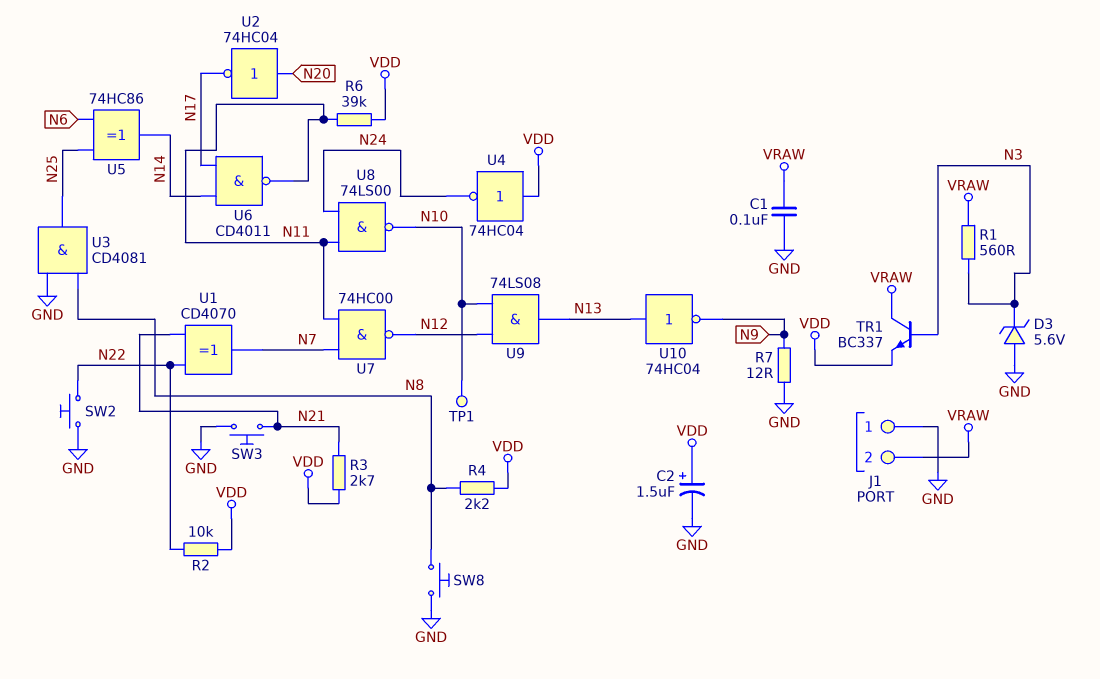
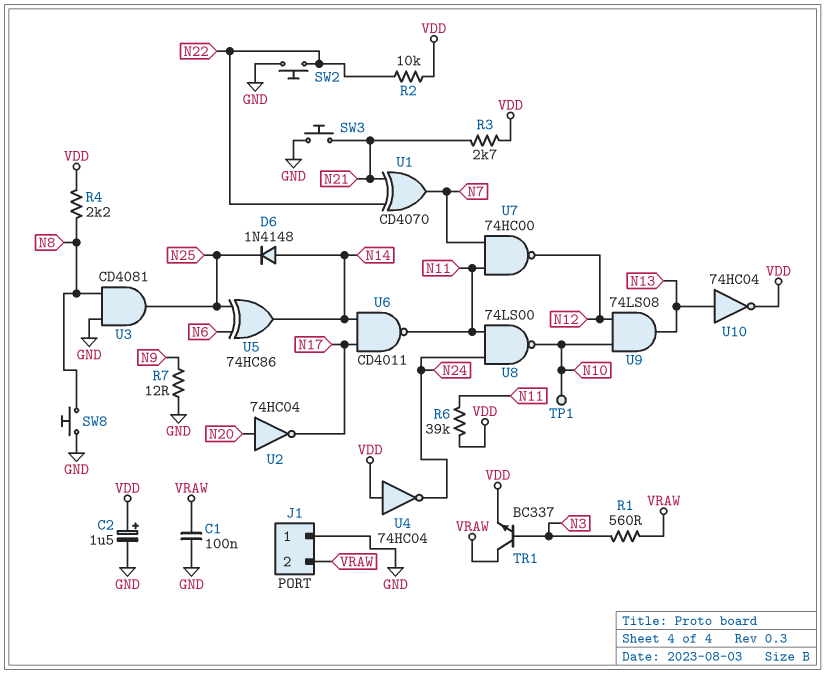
D3: zener 5.6V (A GND, K N3) -> none
D6: none -> diode 1N4148 (A N14, K N25)
U10: NOT 74HC04 (in N13, out N9) -> NOT 74HC04 (in N13, out VDD)

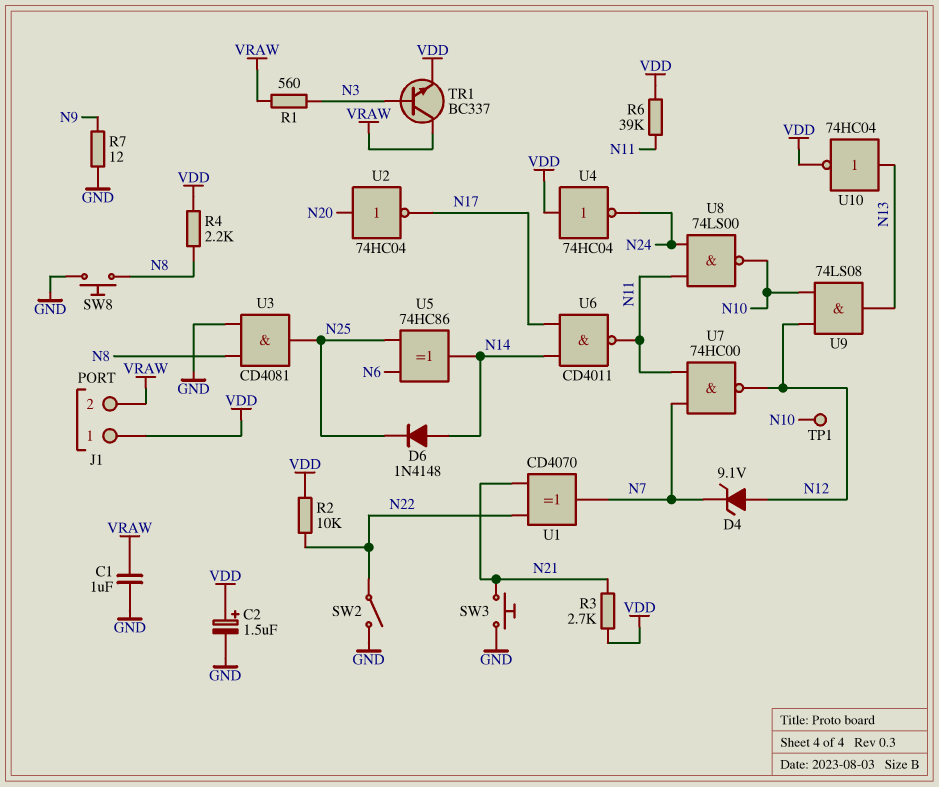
C1: 100nF (GND, VRAW) -> 1uF (GND, VRAW)
D4: none -> zener 9.1V (A N12, K N7)
J1 pin 1: GND -> VDD
SW2: button (GND, N22) -> switch (GND, N22)

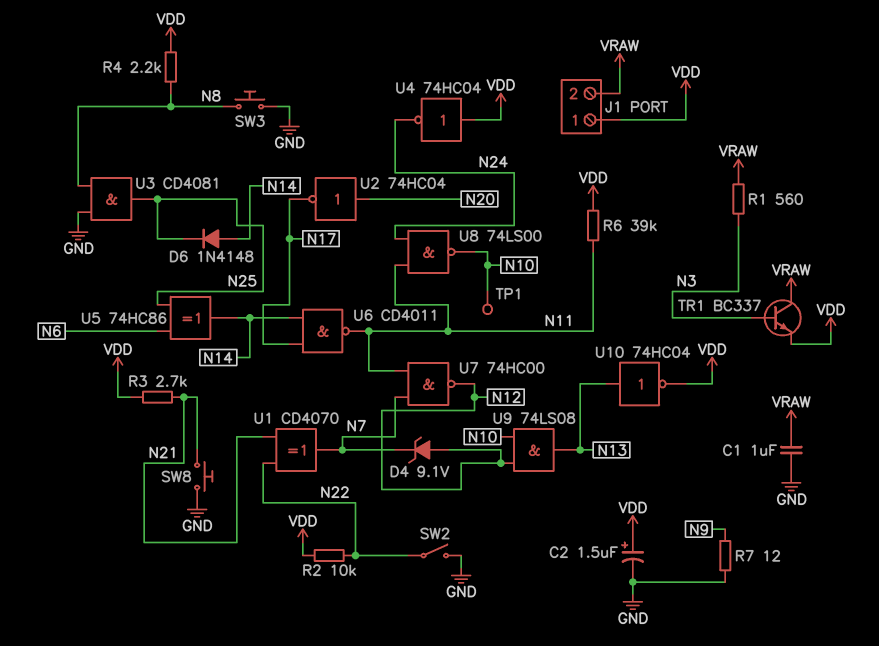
SW3: button (GND, N21) -> button (GND, N8)
SW8: button (GND, N8) -> button (GND, N21)

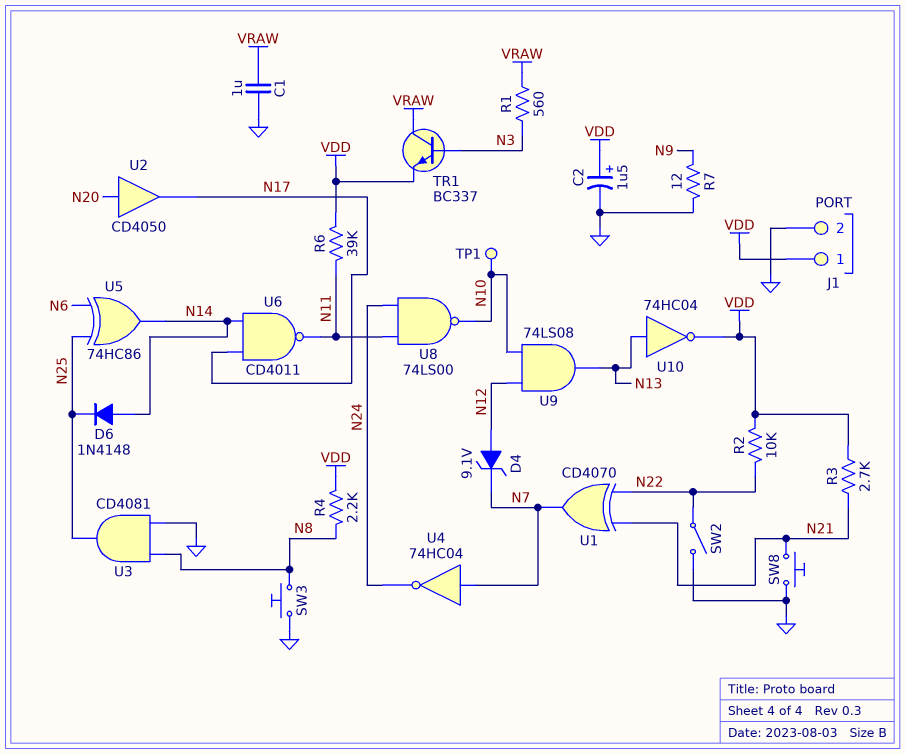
J1 pin 2: VRAW -> GND
U2: NOT 74HC04 (in N20, out N17) -> buffer CD4050 (in N20, out N17)
U4: NOT 74HC04 (in VDD, out N24) -> NOT 74HC04 (in N7, out N24)
U7: NAND 74HC00 (in N7, in N11, out N12) -> none

